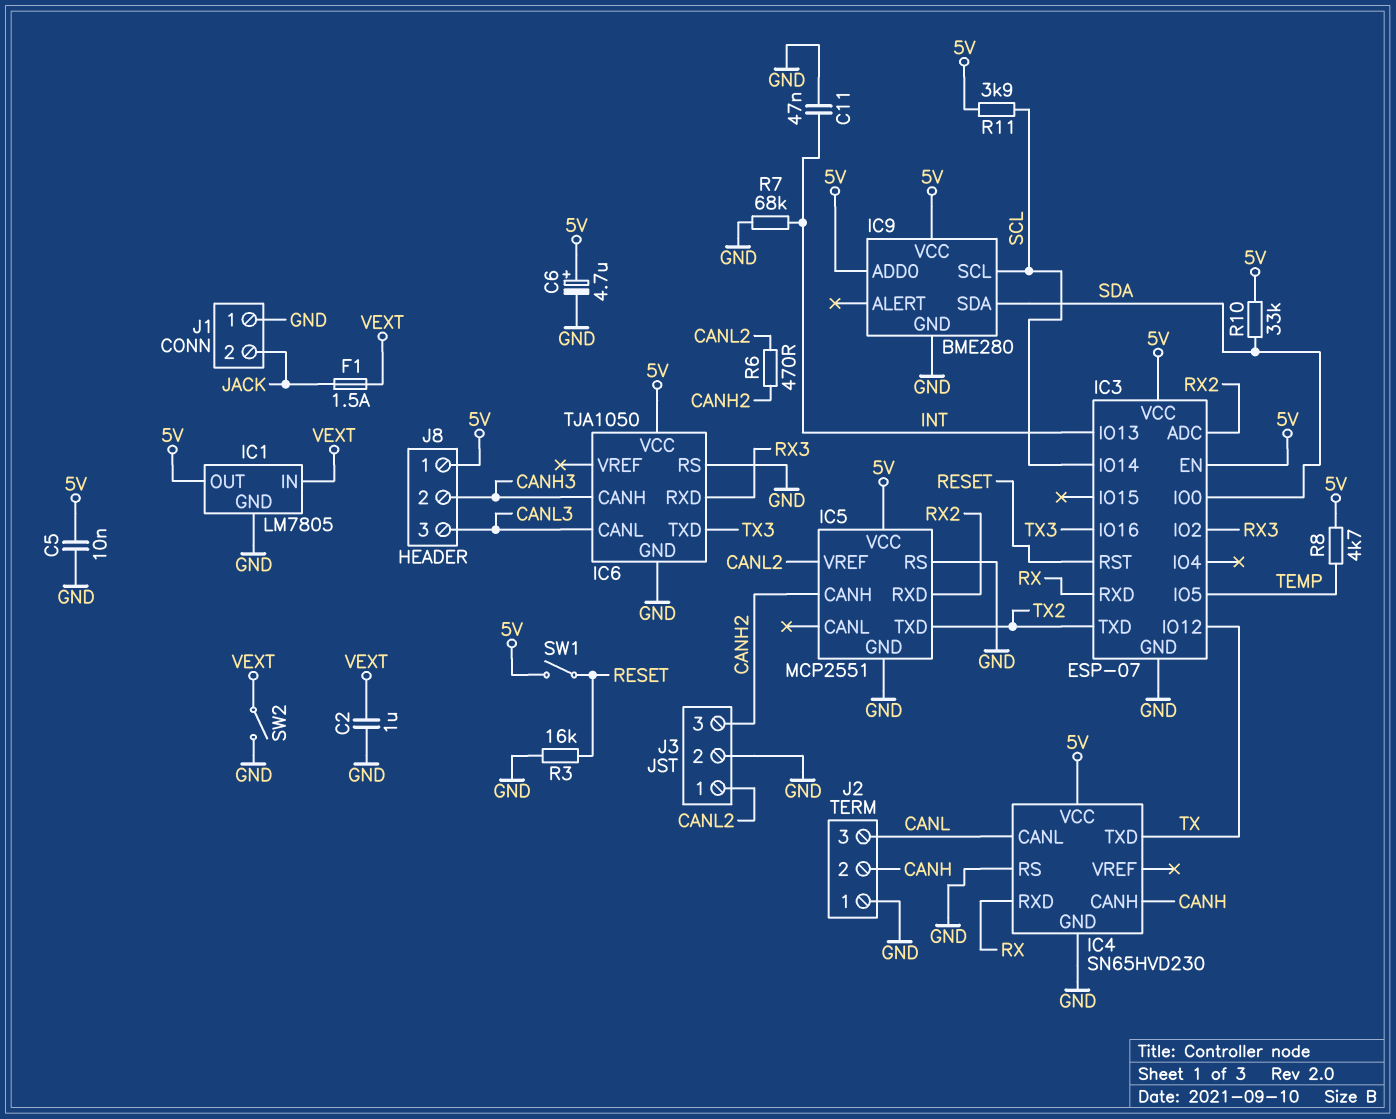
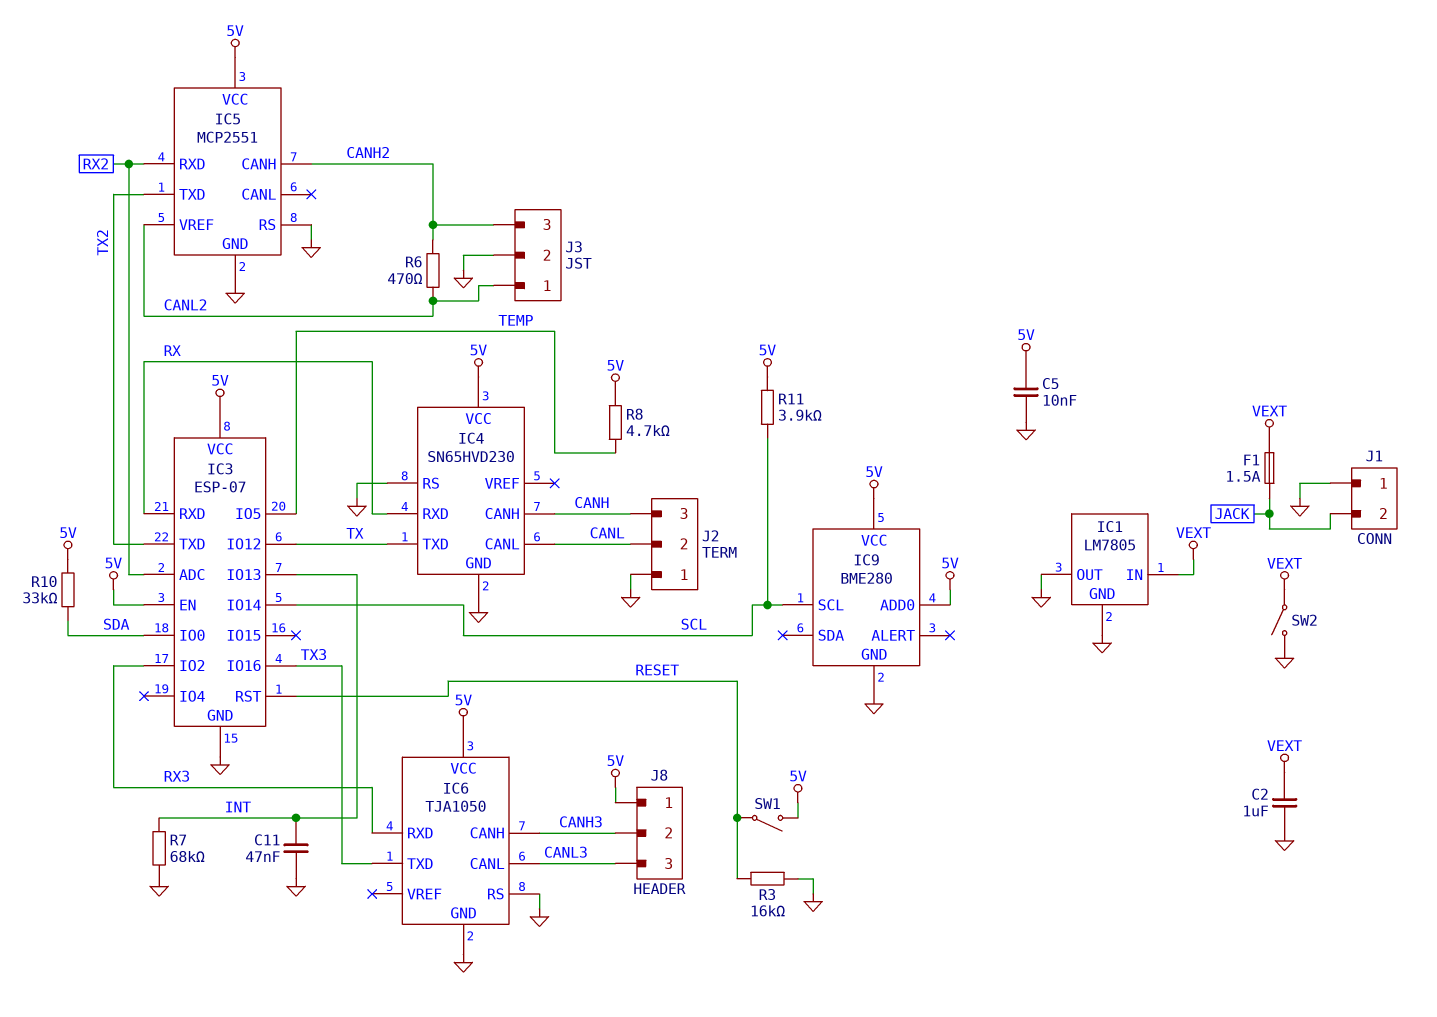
C6: 4.7uF (plus 5V, minus GND) -> none
IC1 pin OUT: 5V -> GND
IC9 pin SDA: SDA -> none
J2 pin 2: CANH -> CANL
J2 pin 3: CANL -> CANH

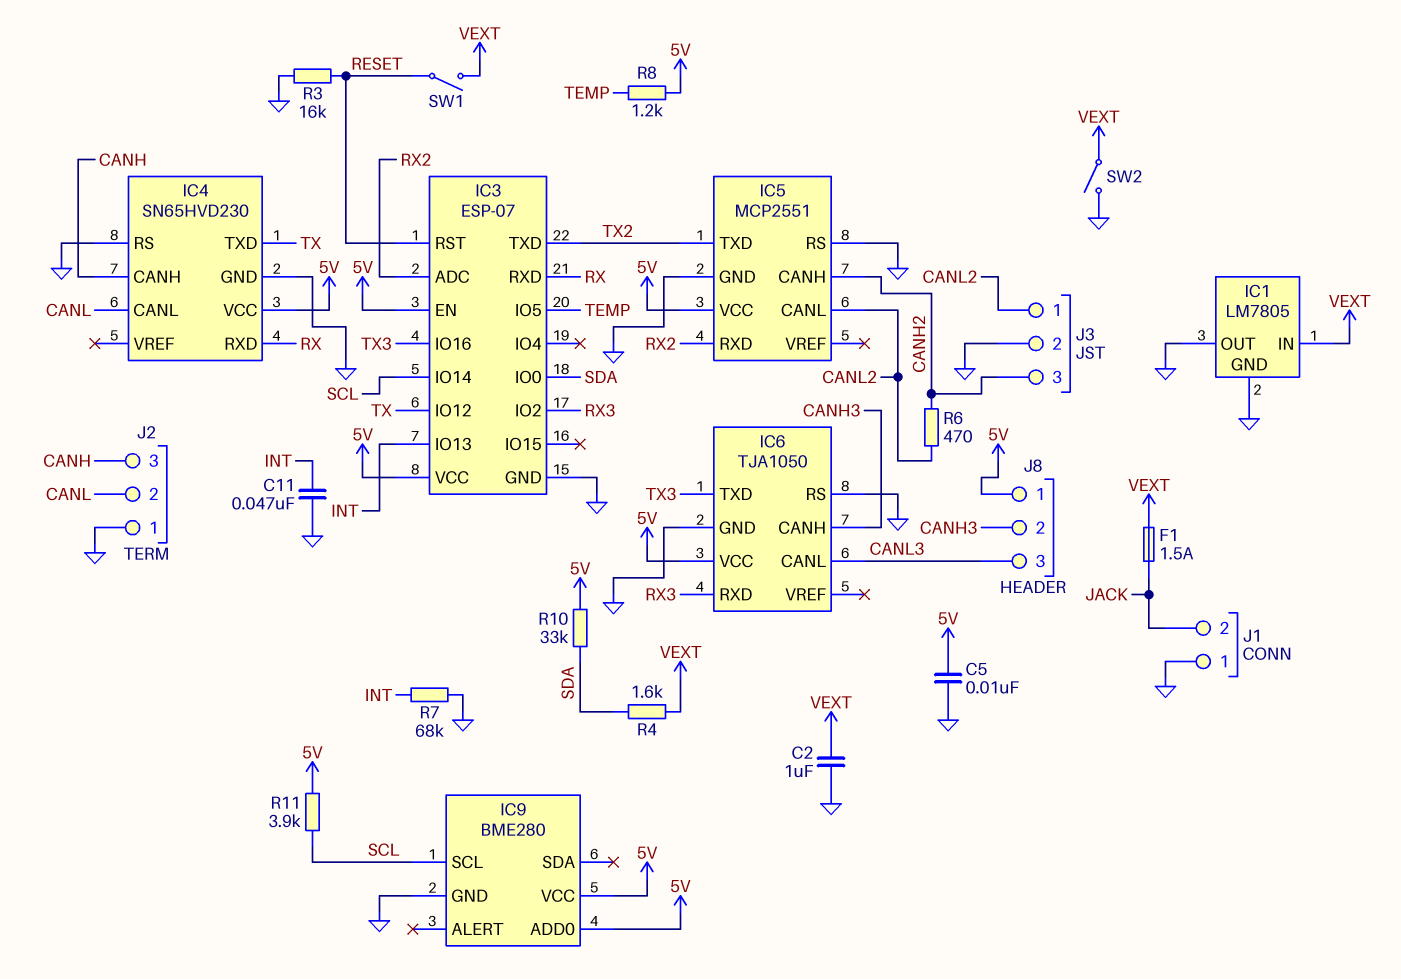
IC5 pin CANL: none -> CANL2
IC5 pin VREF: CANL2 -> none
R4: none -> 1.6k (SDA, VEXT)
R8: 4.7k (5V, TEMP) -> 1.2k (5V, TEMP)
SW1: switch (5V, RESET) -> switch (RESET, VEXT)

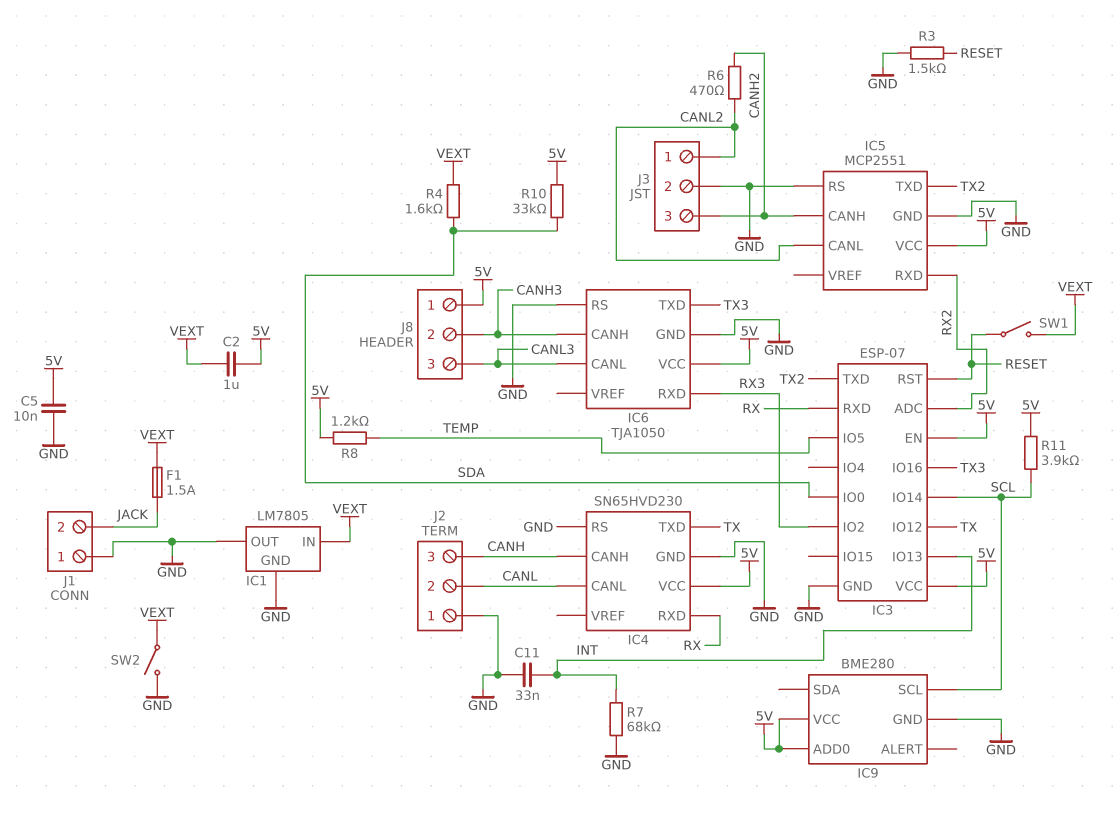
C2: 1uF (GND, VEXT) -> 1uF (5V, VEXT)
C11: 47nF (GND, INT) -> 33nF (GND, INT)
R3: 16k (GND, RESET) -> 1.5k (GND, RESET)

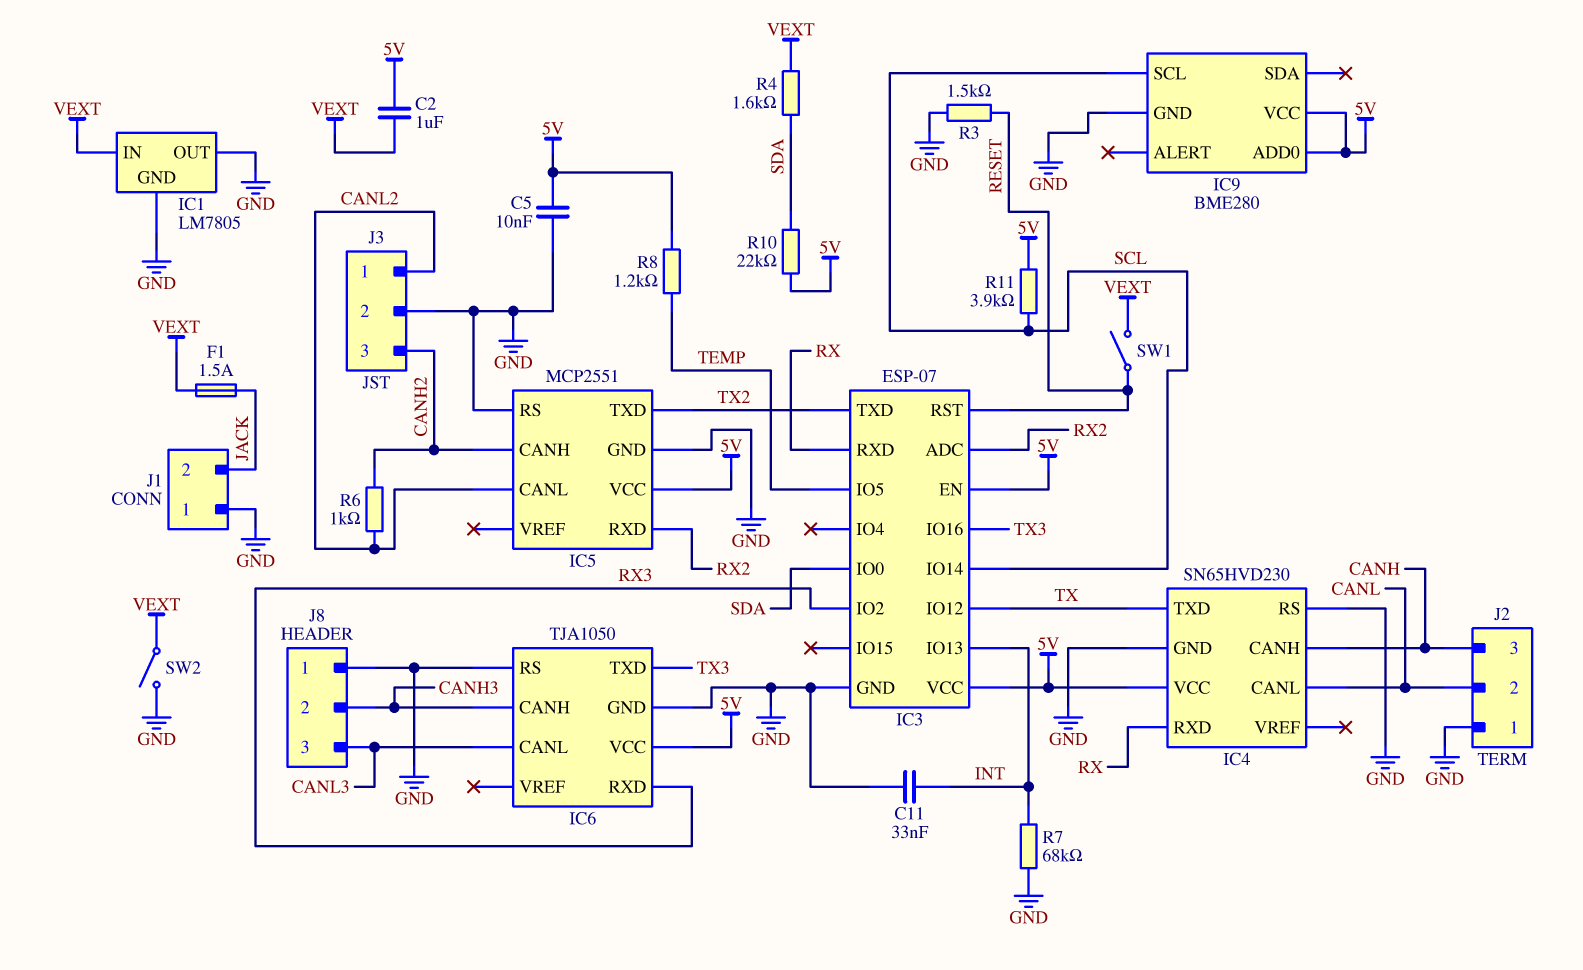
J8 pin 1: 5V -> GND
R6: 470 (CANH2, CANL2) -> 1k (CANH2, CANL2)
R10: 33k (5V, SDA) -> 22k (5V, SDA)

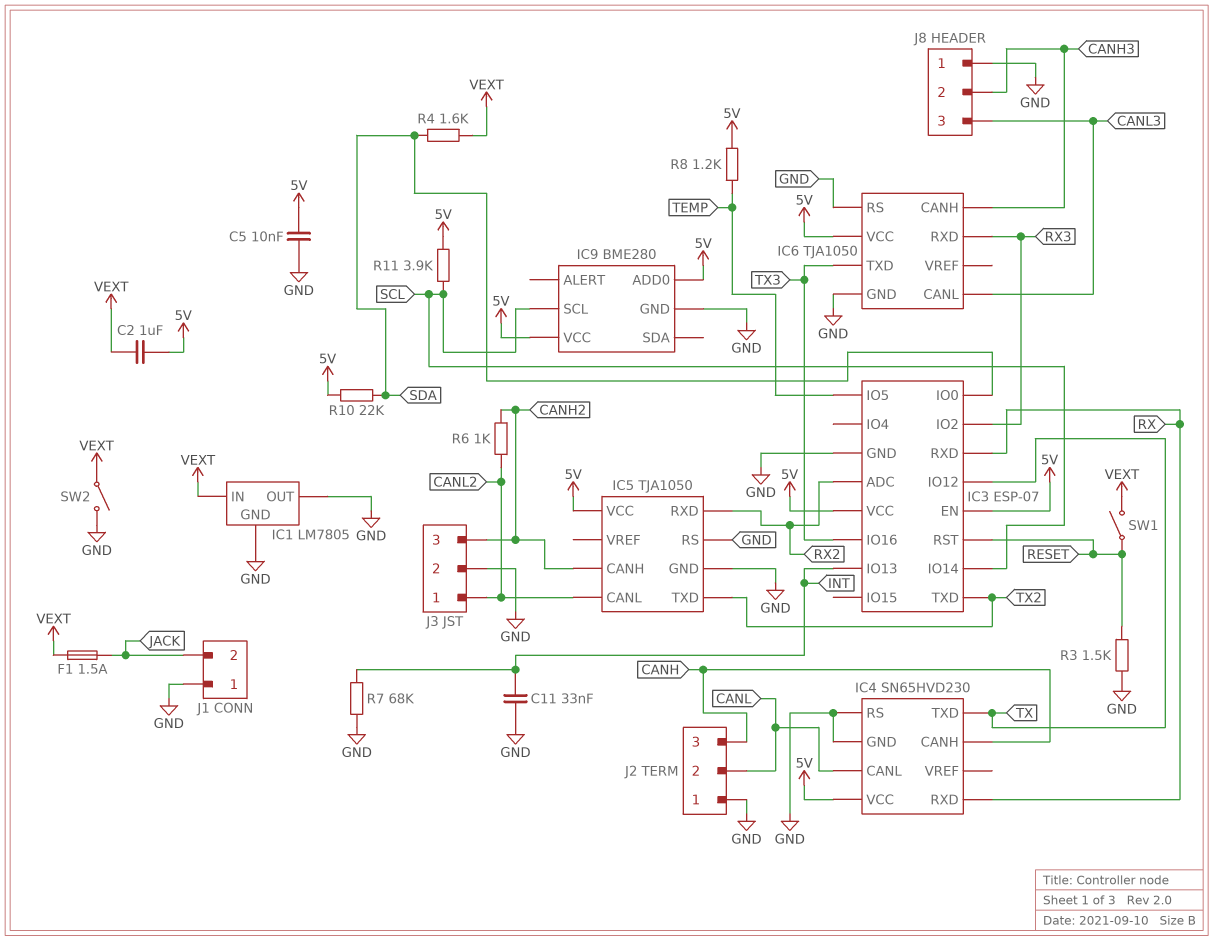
IC5: MCP2551 -> TJA1050

